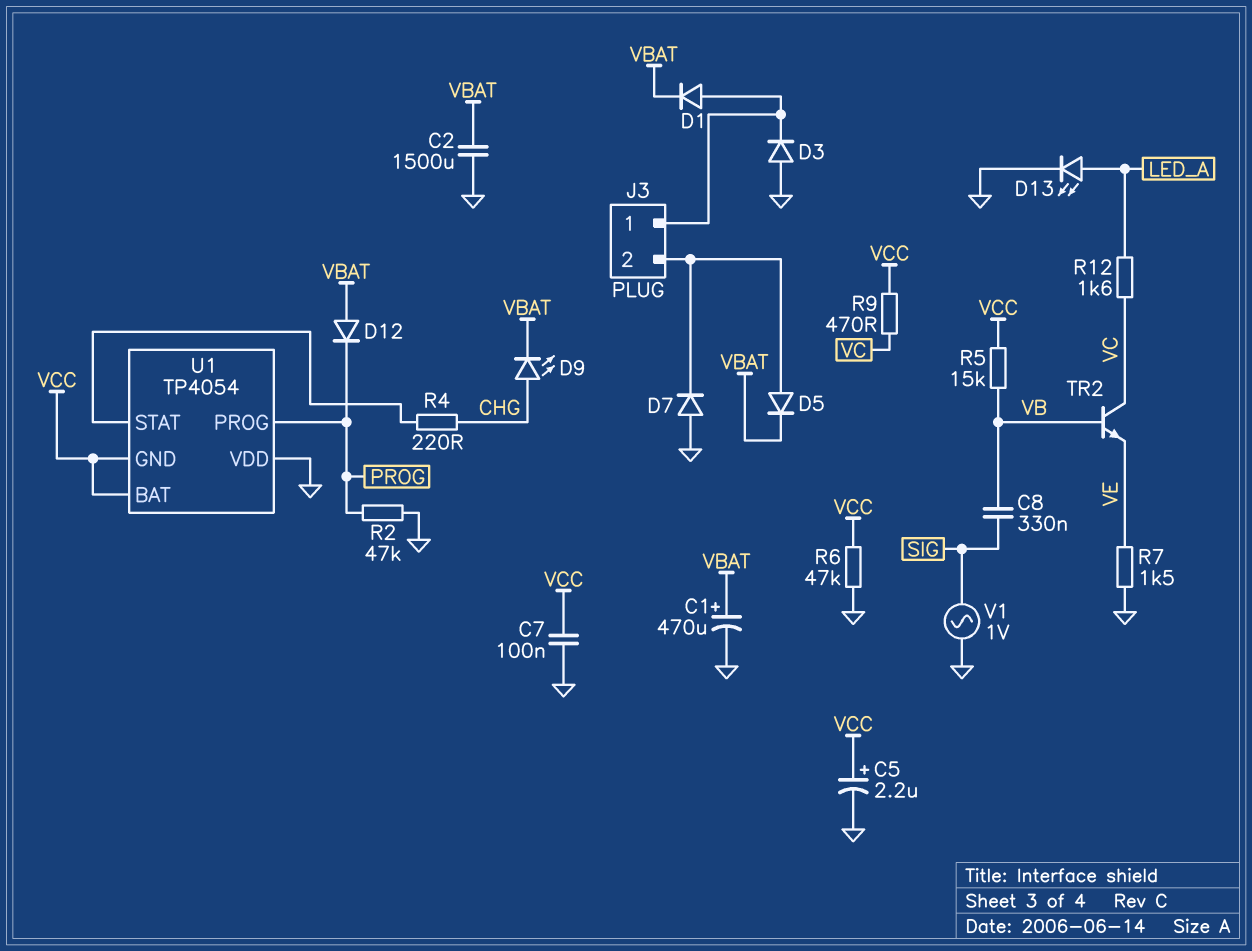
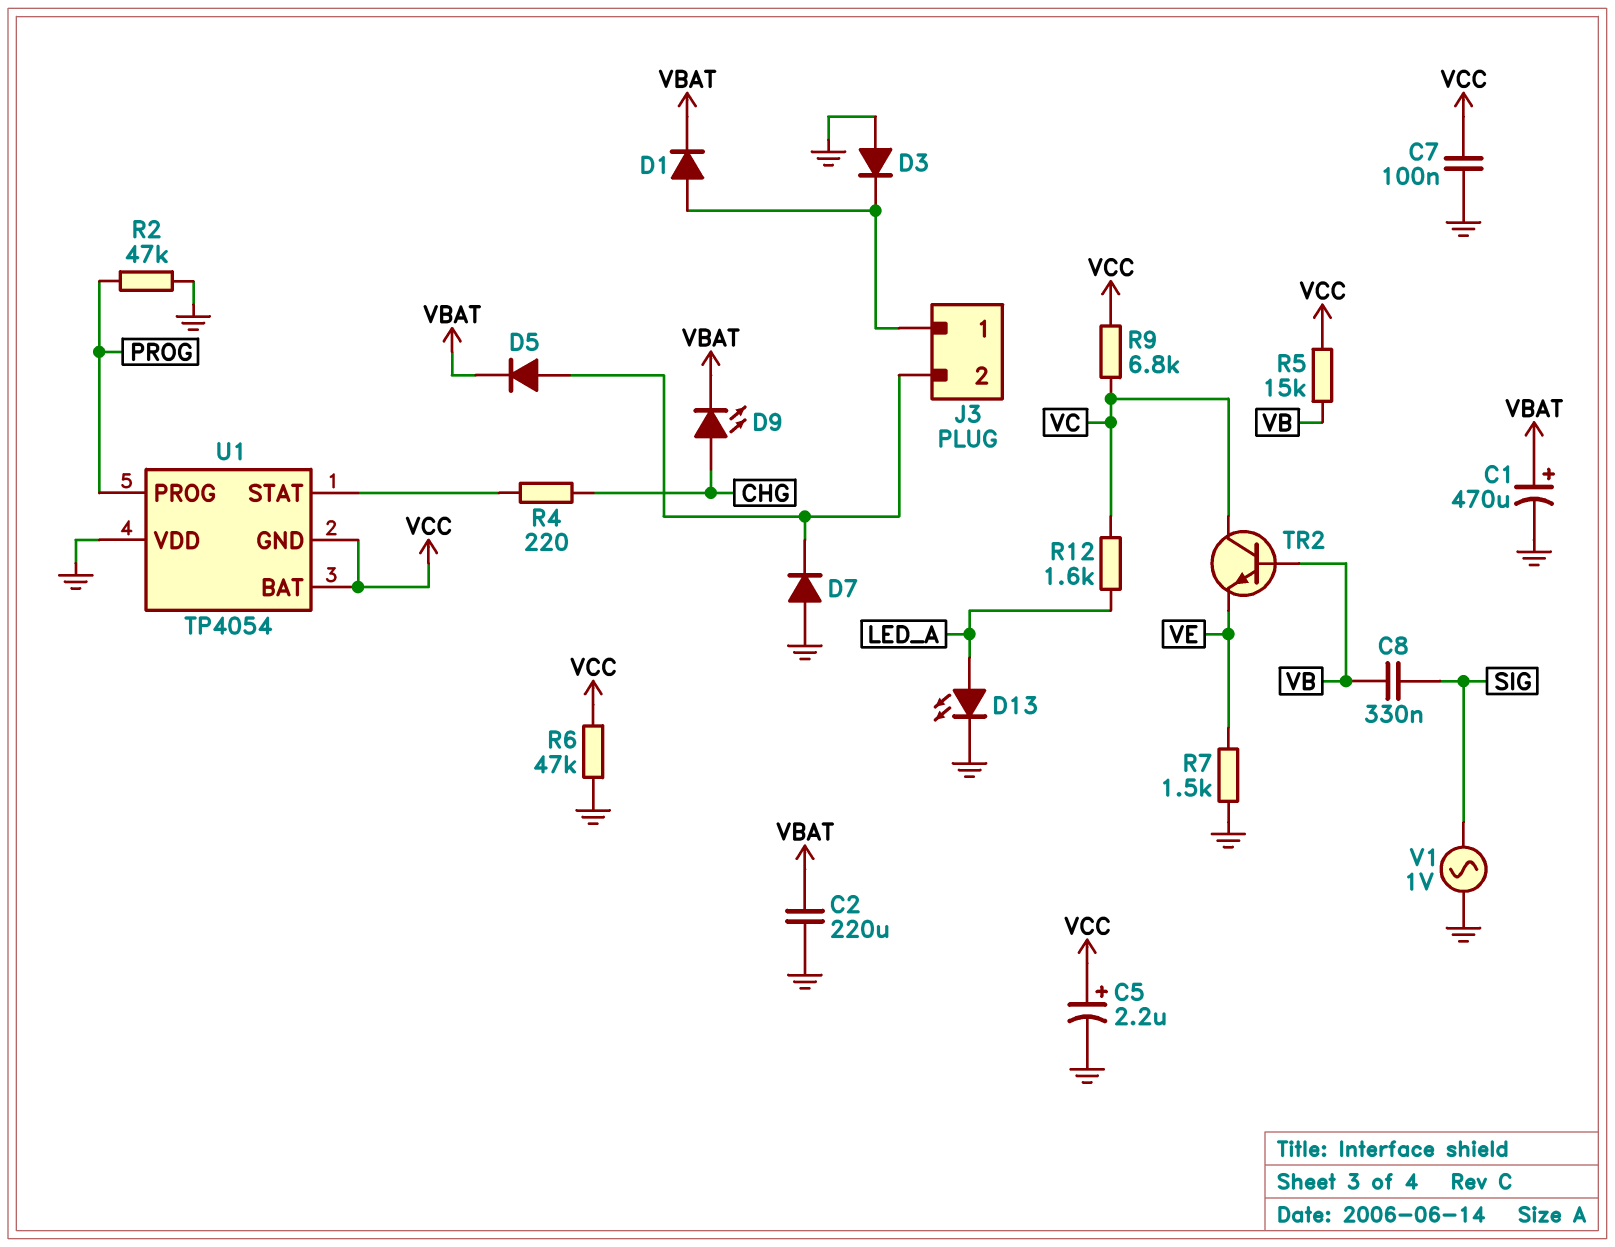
C2: 1500uF (GND, VBAT) -> 220uF (GND, VBAT)
D12: diode (A VBAT, K PROG) -> none
R9: 470 (VC, VCC) -> 6.8k (VC, VCC)

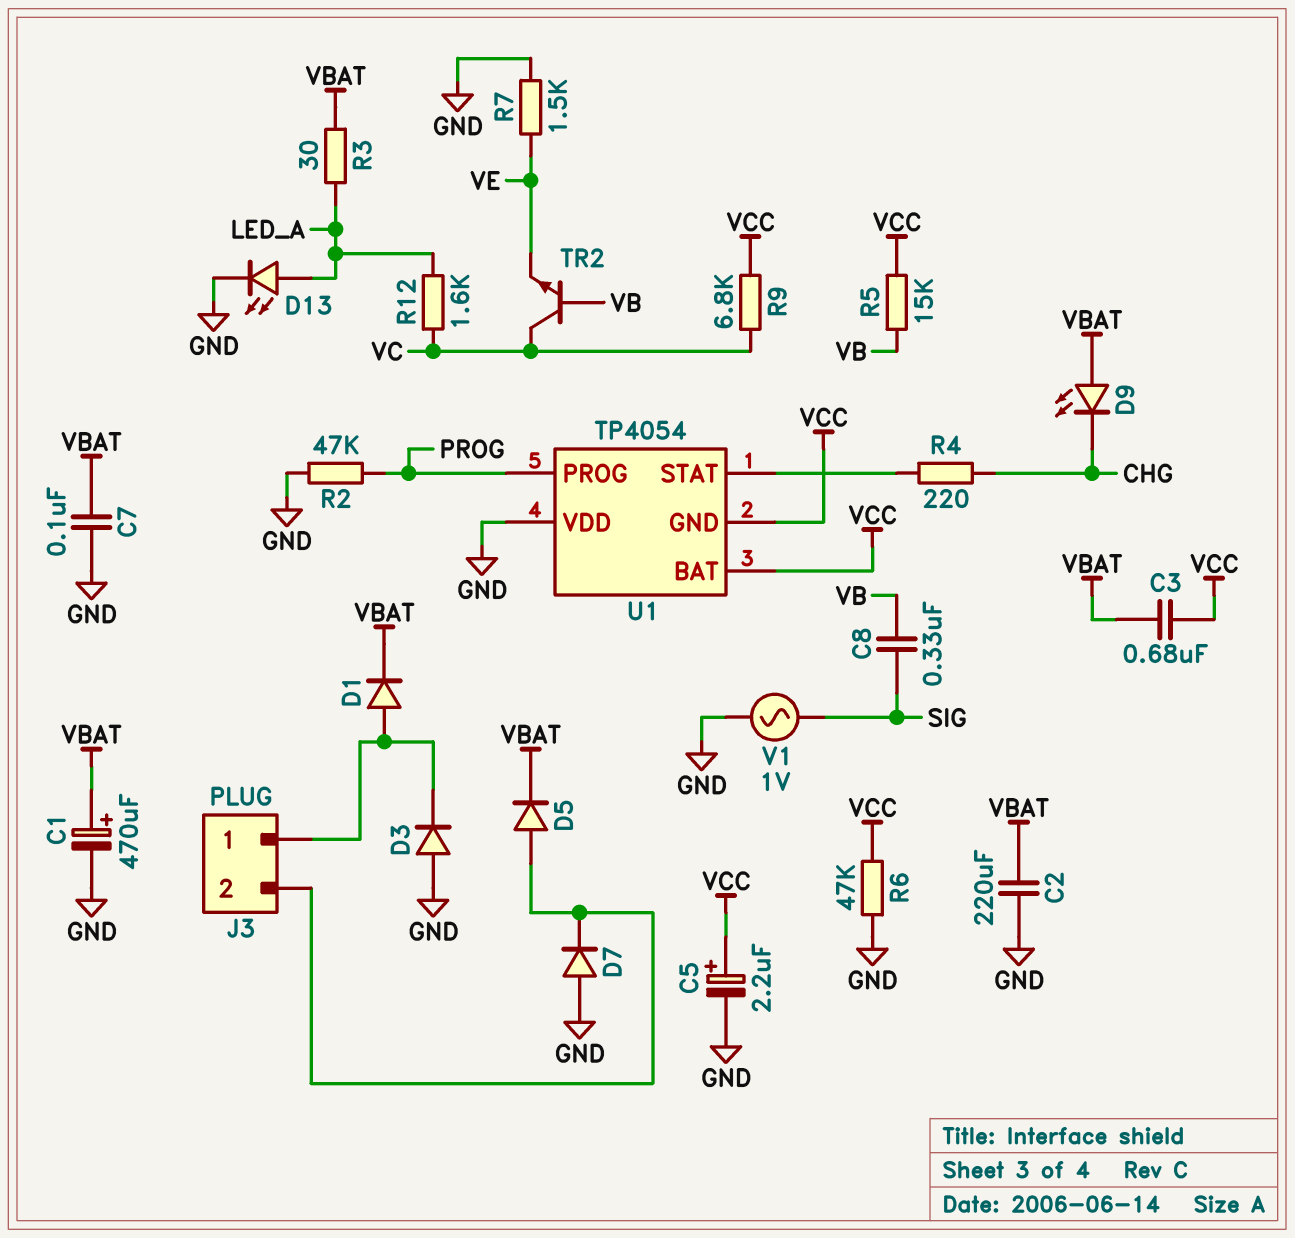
C3: none -> 680nF (VBAT, VCC)
C7: 100nF (GND, VCC) -> 100nF (GND, VBAT)
D9: LED (A CHG, K VBAT) -> LED (A VBAT, K CHG)
R3: none -> 30 (LED_A, VBAT)

